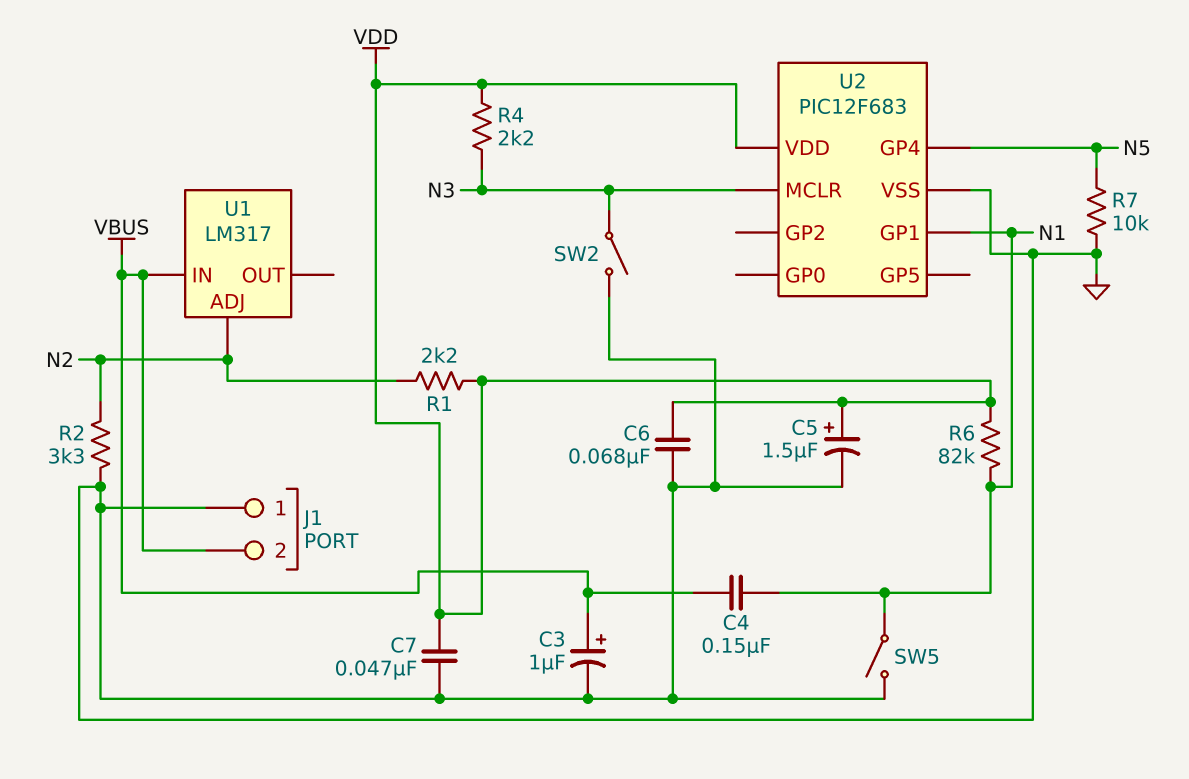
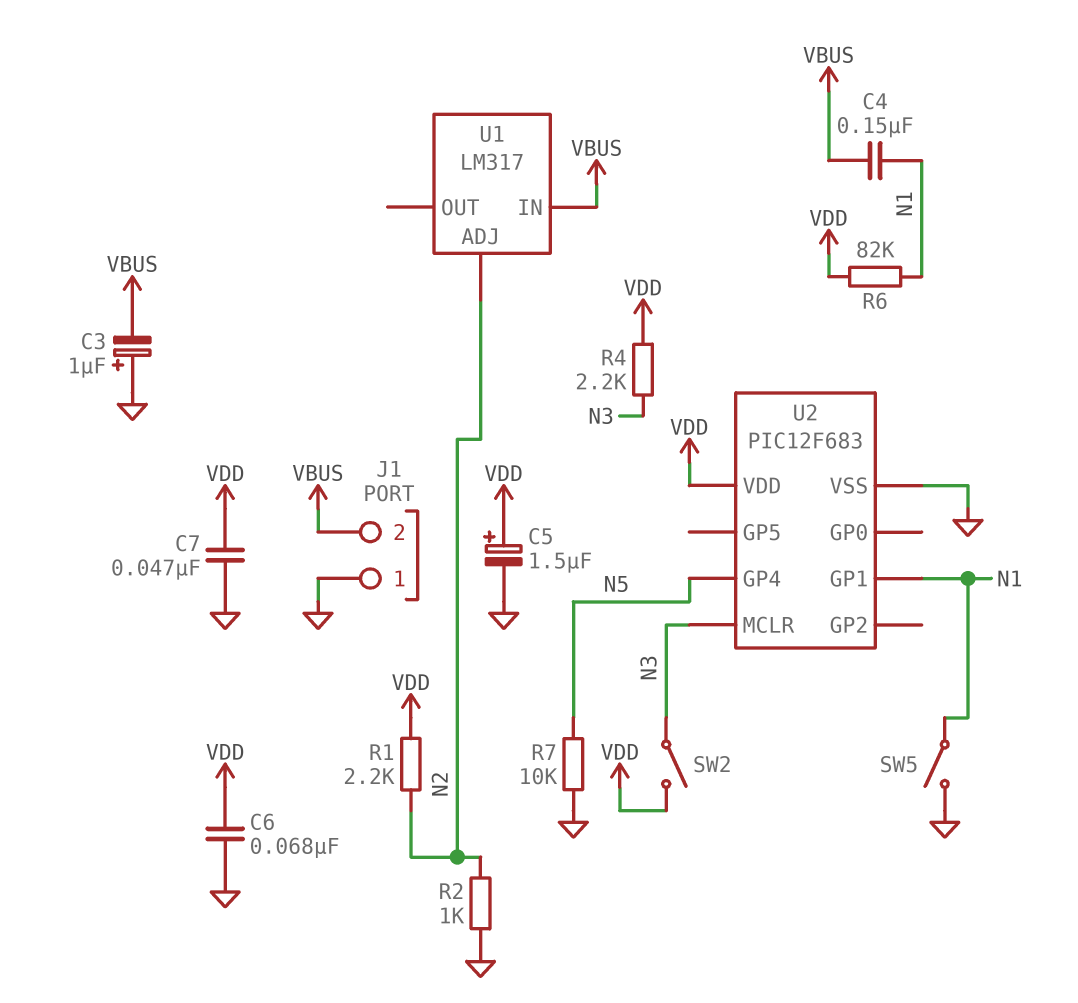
C3: 1uF (plus VBUS, minus GND) -> 1uF (plus GND, minus VBUS)
R2: 3.3k (GND, N2) -> 1k (GND, N2)
SW2: switch (GND, N3) -> switch (N3, VDD)

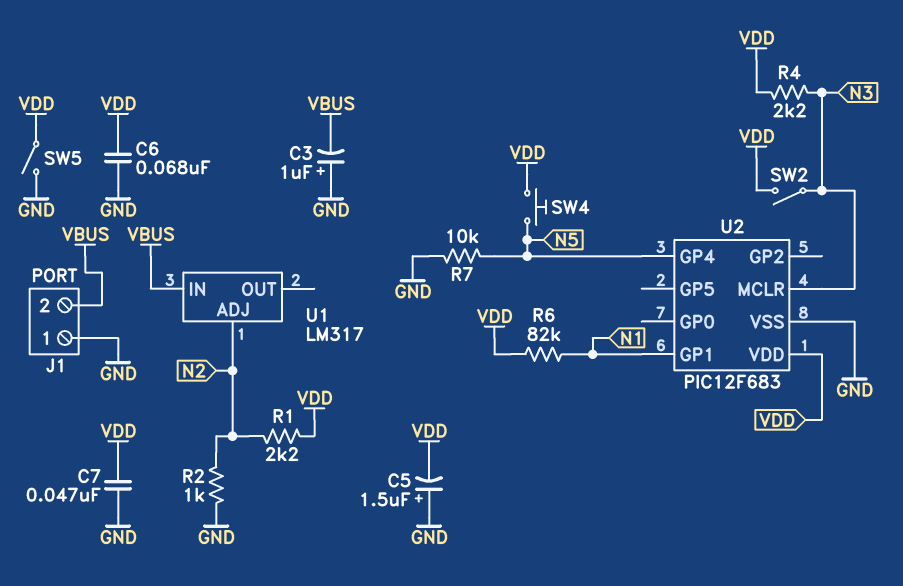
C4: 150nF (N1, VBUS) -> none
C5: 1.5uF (plus VDD, minus GND) -> 1.5uF (plus GND, minus VDD)
SW4: none -> button (N5, VDD)
SW5: switch (GND, N1) -> switch (GND, VDD)

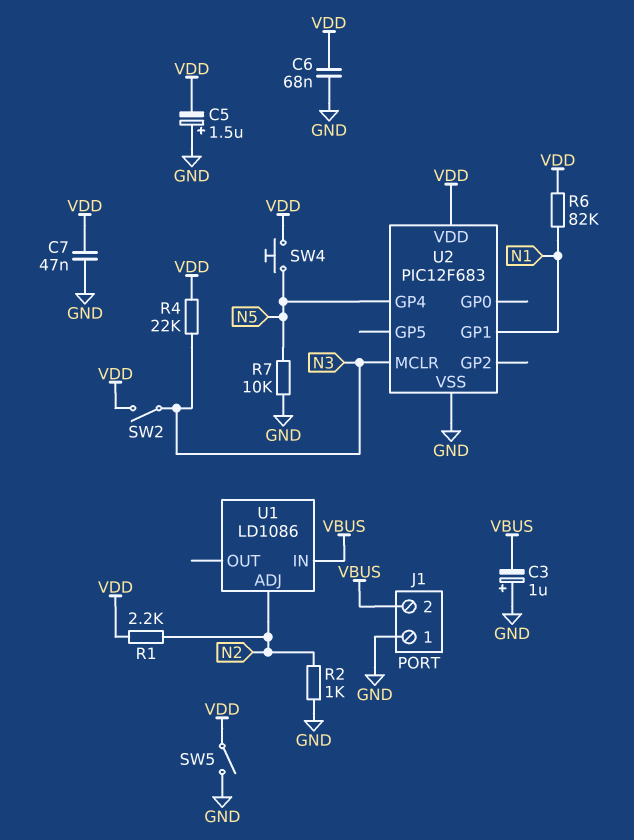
R4: 2.2k (N3, VDD) -> 22k (N3, VDD)
U1: LM317 -> LD1086

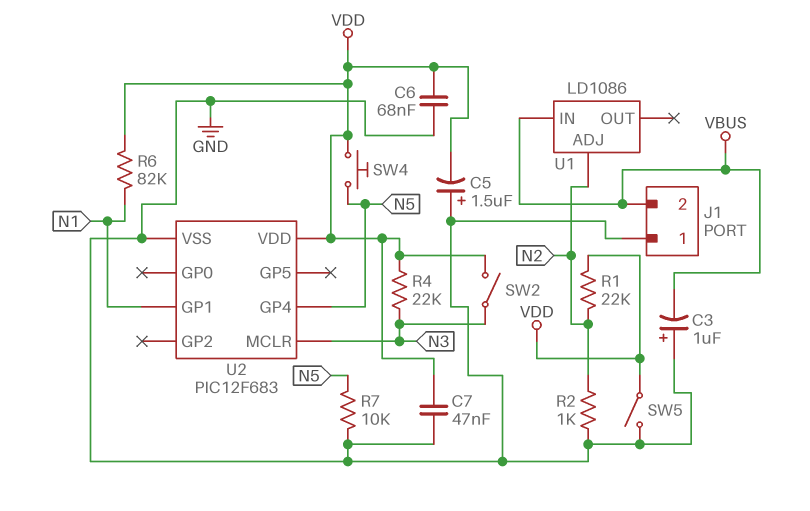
R1: 2.2k (N2, VDD) -> 22k (N2, VDD)

